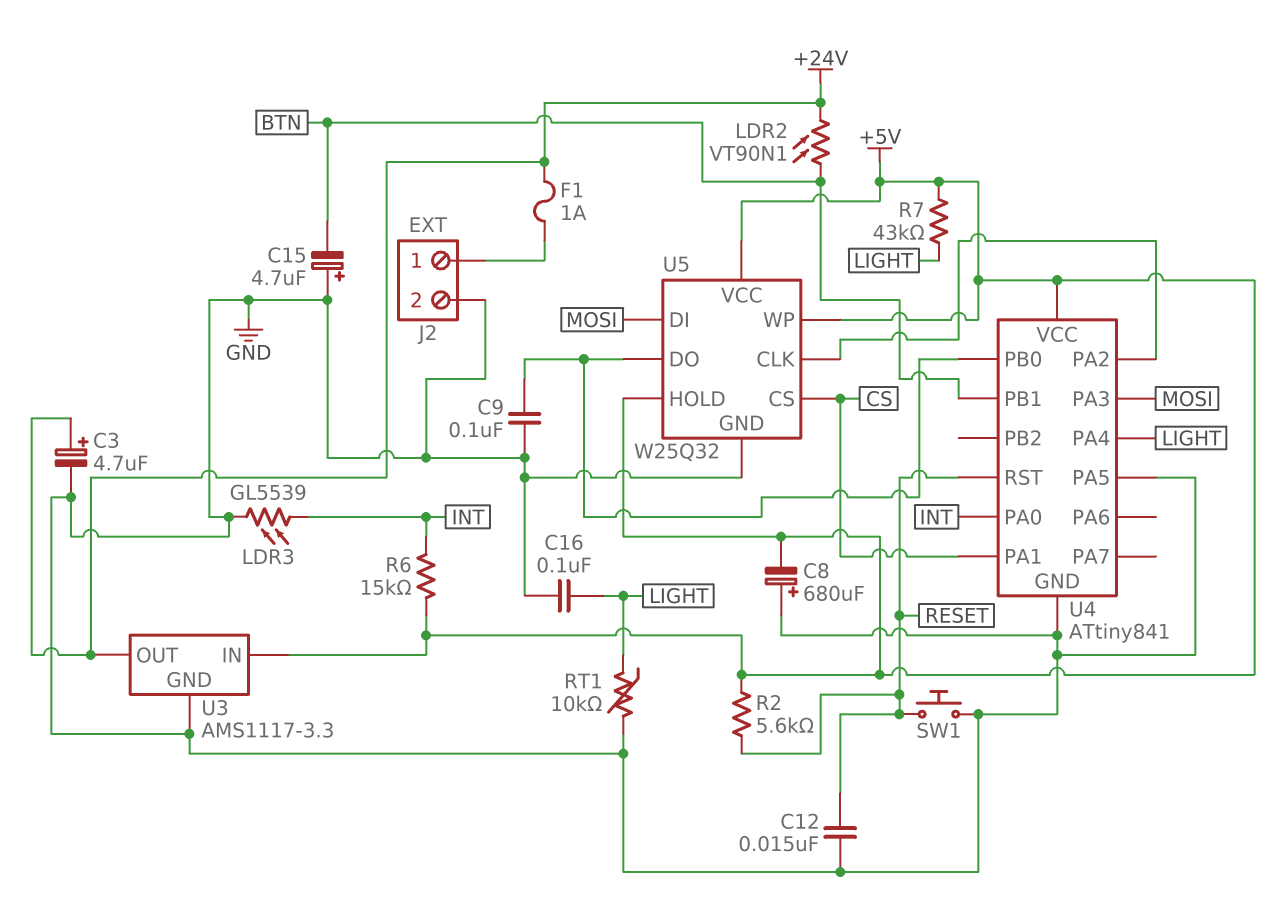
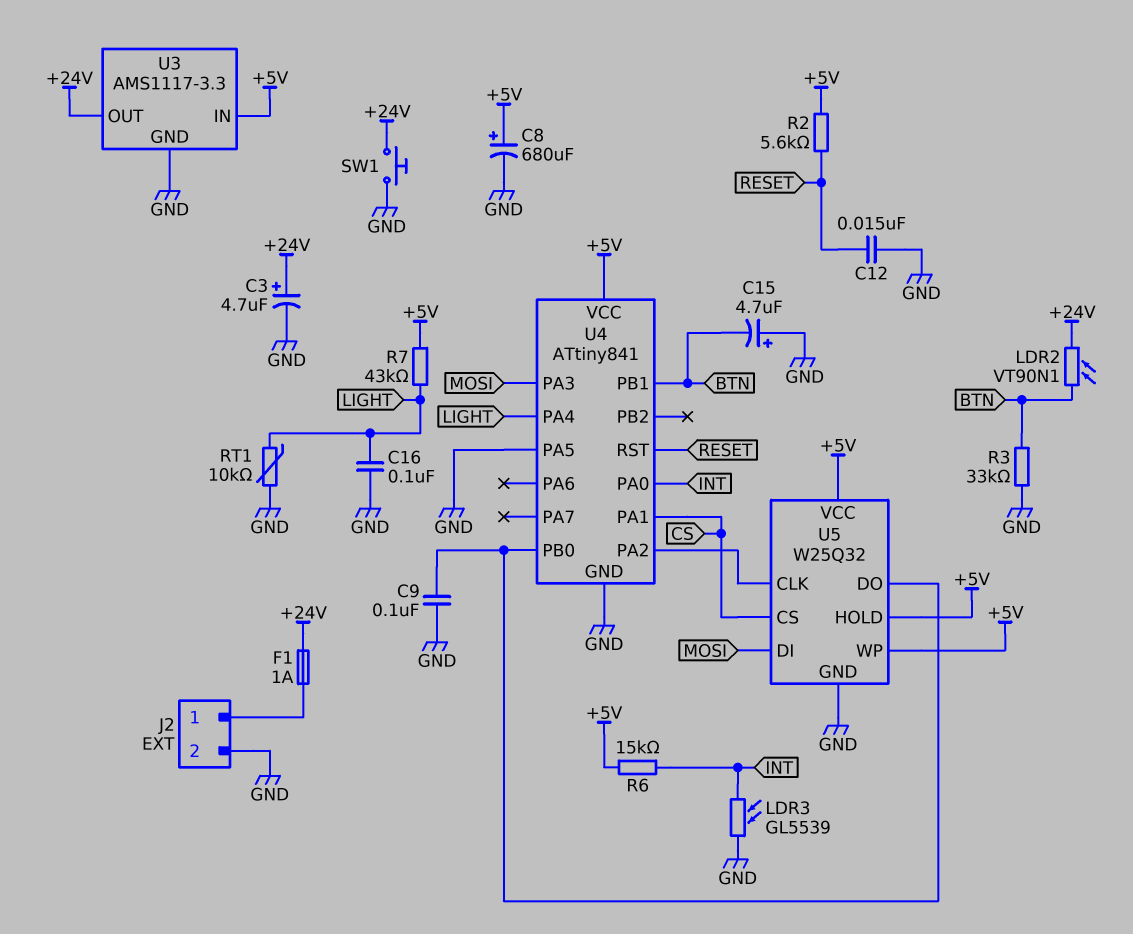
C8: 680uF (plus GND, minus +5V) -> 680uF (plus +5V, minus GND)
R3: none -> 33k (BTN, GND)
SW1: button (GND, RESET) -> button (+24V, GND)

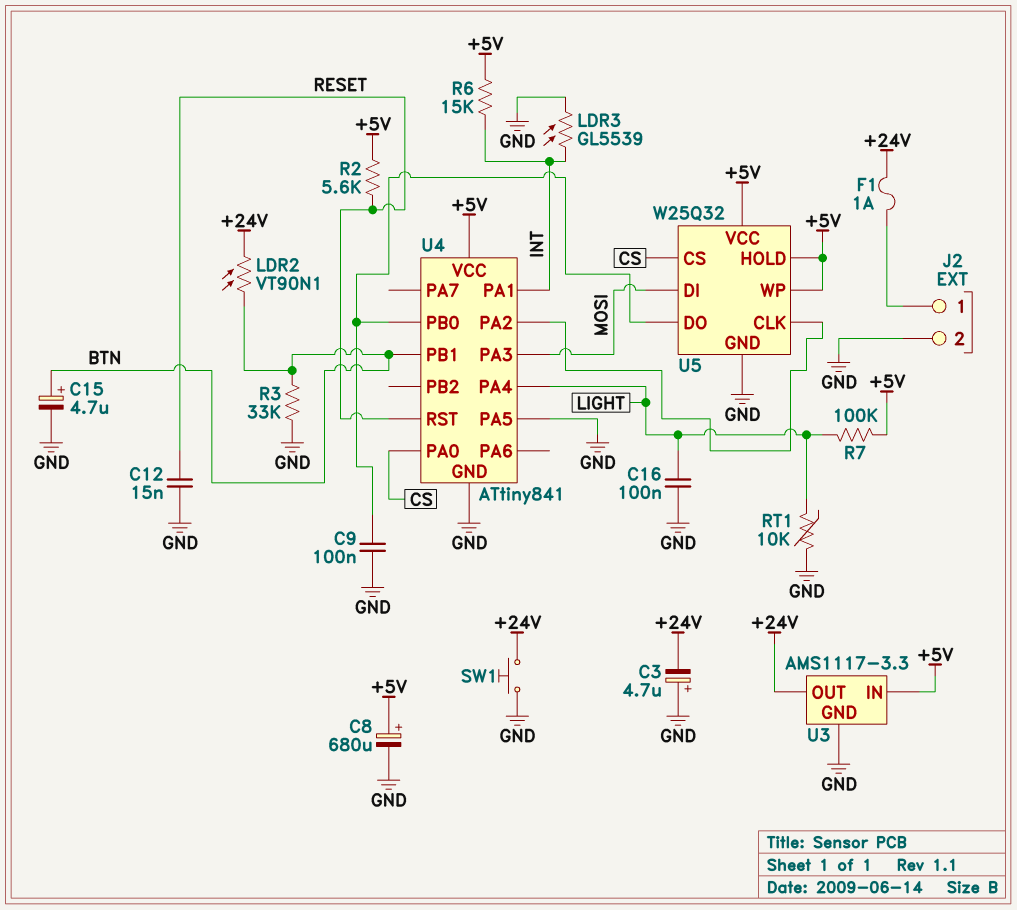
C3: 4.7uF (plus +24V, minus GND) -> 4.7uF (plus GND, minus +24V)
C15: 4.7uF (plus GND, minus BTN) -> 4.7uF (plus BTN, minus GND)
R7: 43k (+5V, LIGHT) -> 100k (+5V, LIGHT)
U4 pin PA0: INT -> CS
U4 pin PA1: CS -> INT

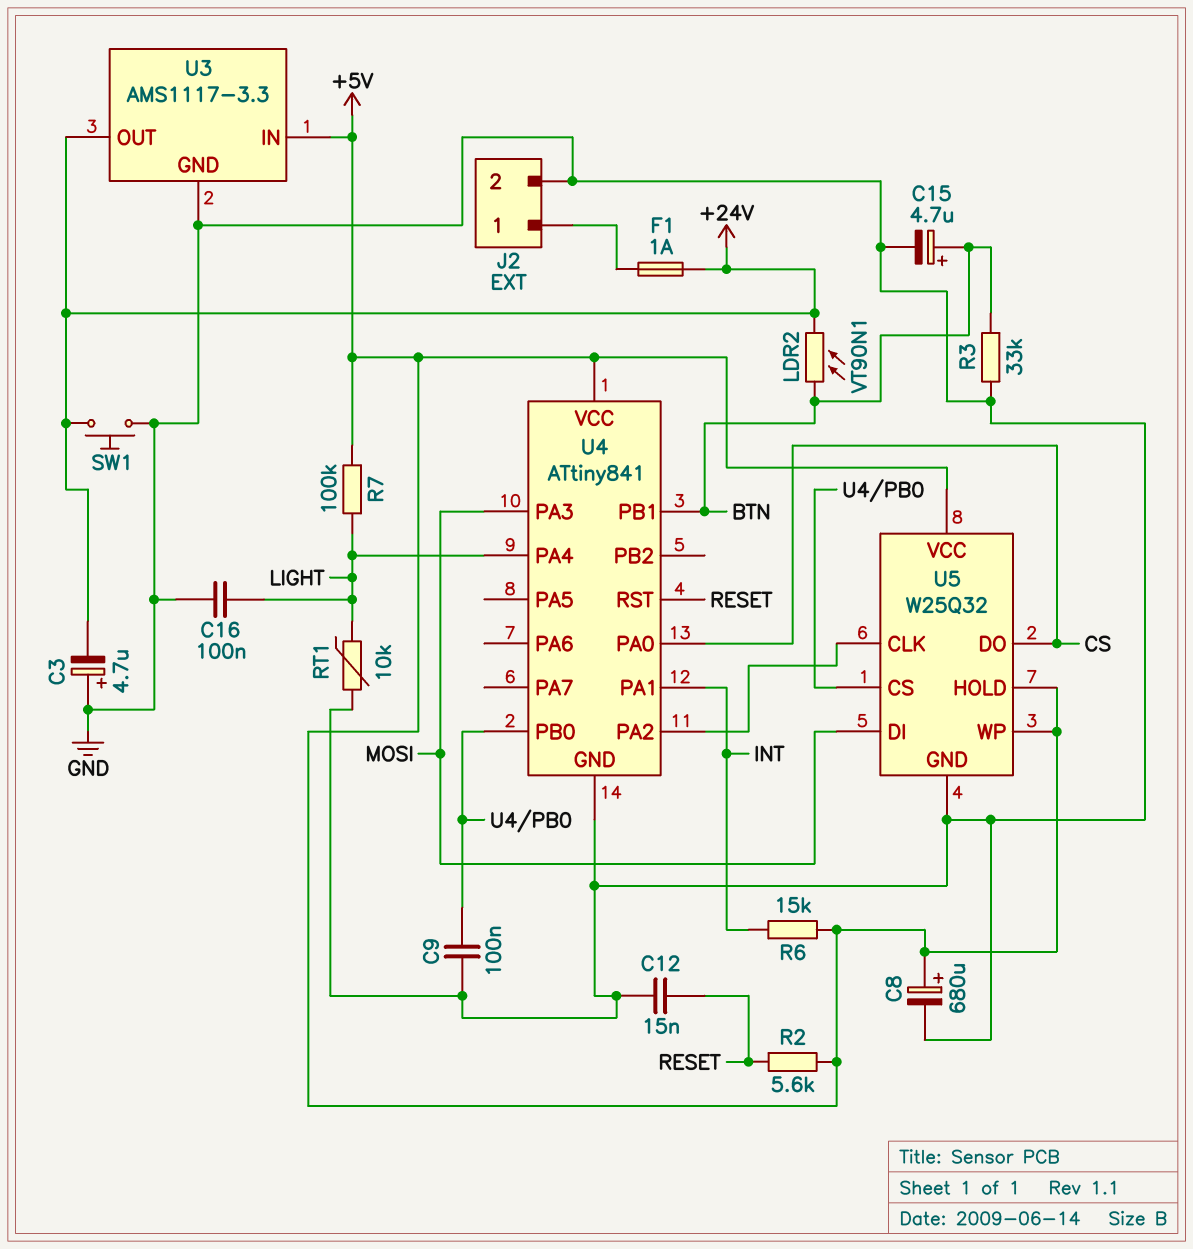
LDR3: GL5539 (GND, INT) -> none
U4 pin PA5: GND -> none
U5 pin CS: CS -> U4/PB0
U5 pin DO: U4/PB0 -> CS

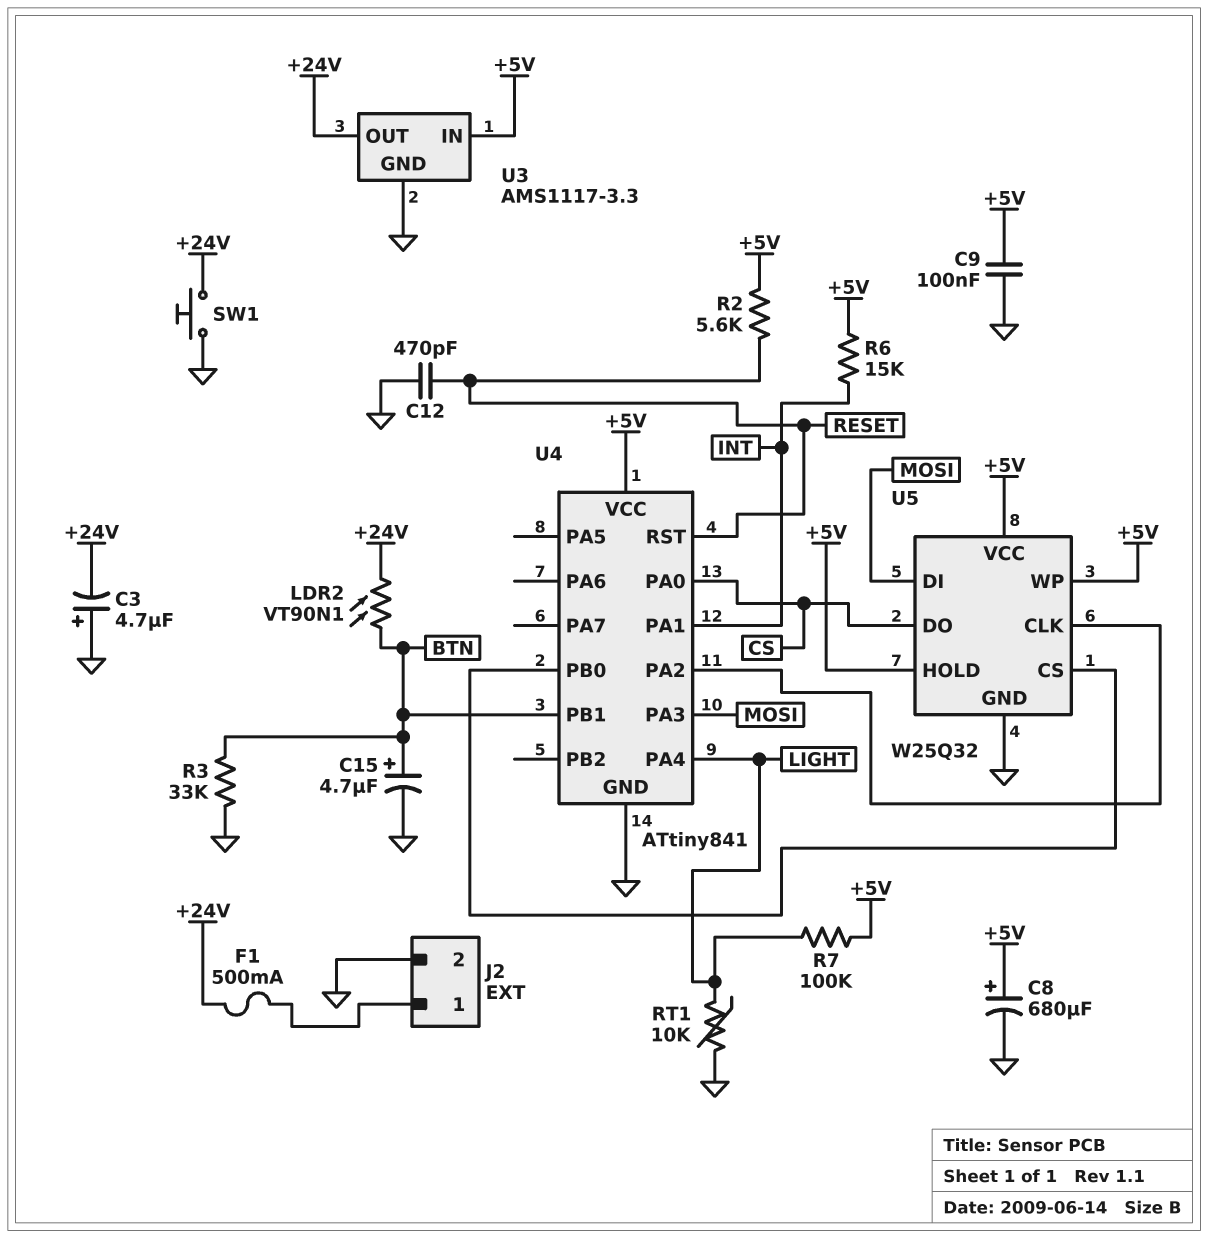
C9: 100nF (GND, U4/PB0) -> 100nF (+5V, GND)
C12: 15nF (GND, RESET) -> 470pF (GND, RESET)
C16: 100nF (GND, LIGHT) -> none
F1: 1A (+24V, J2/1) -> 500mA (+24V, J2/1)

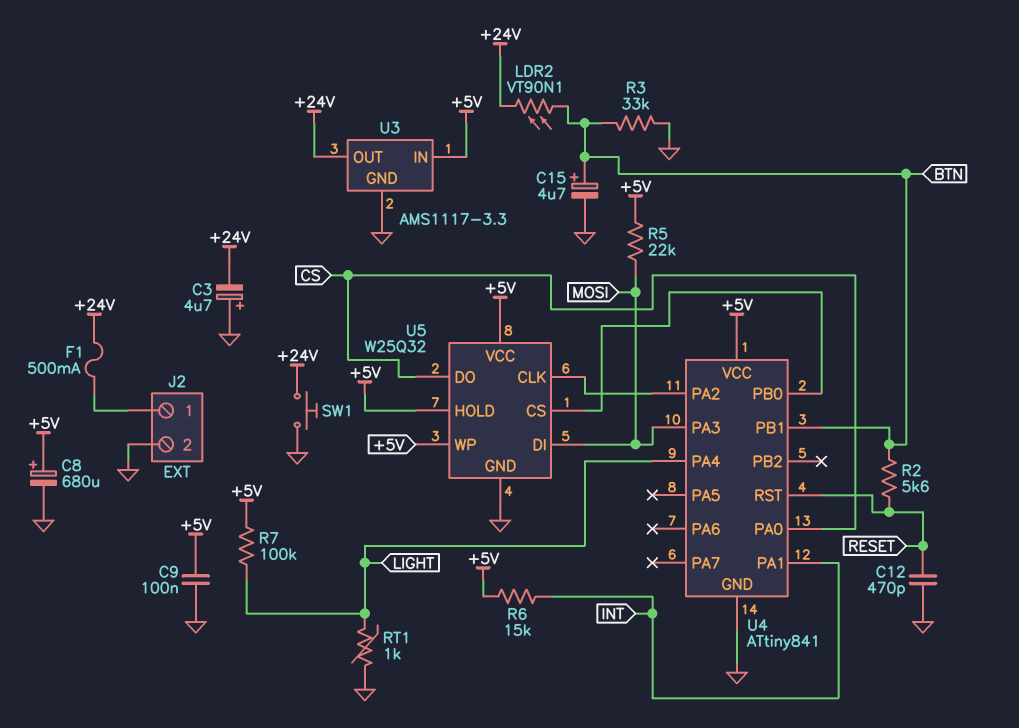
R2: 5.6k (+5V, RESET) -> 5.6k (BTN, RESET)
R5: none -> 22k (+5V, MOSI)
RT1: 10k (GND, LIGHT) -> 1k (GND, LIGHT)

